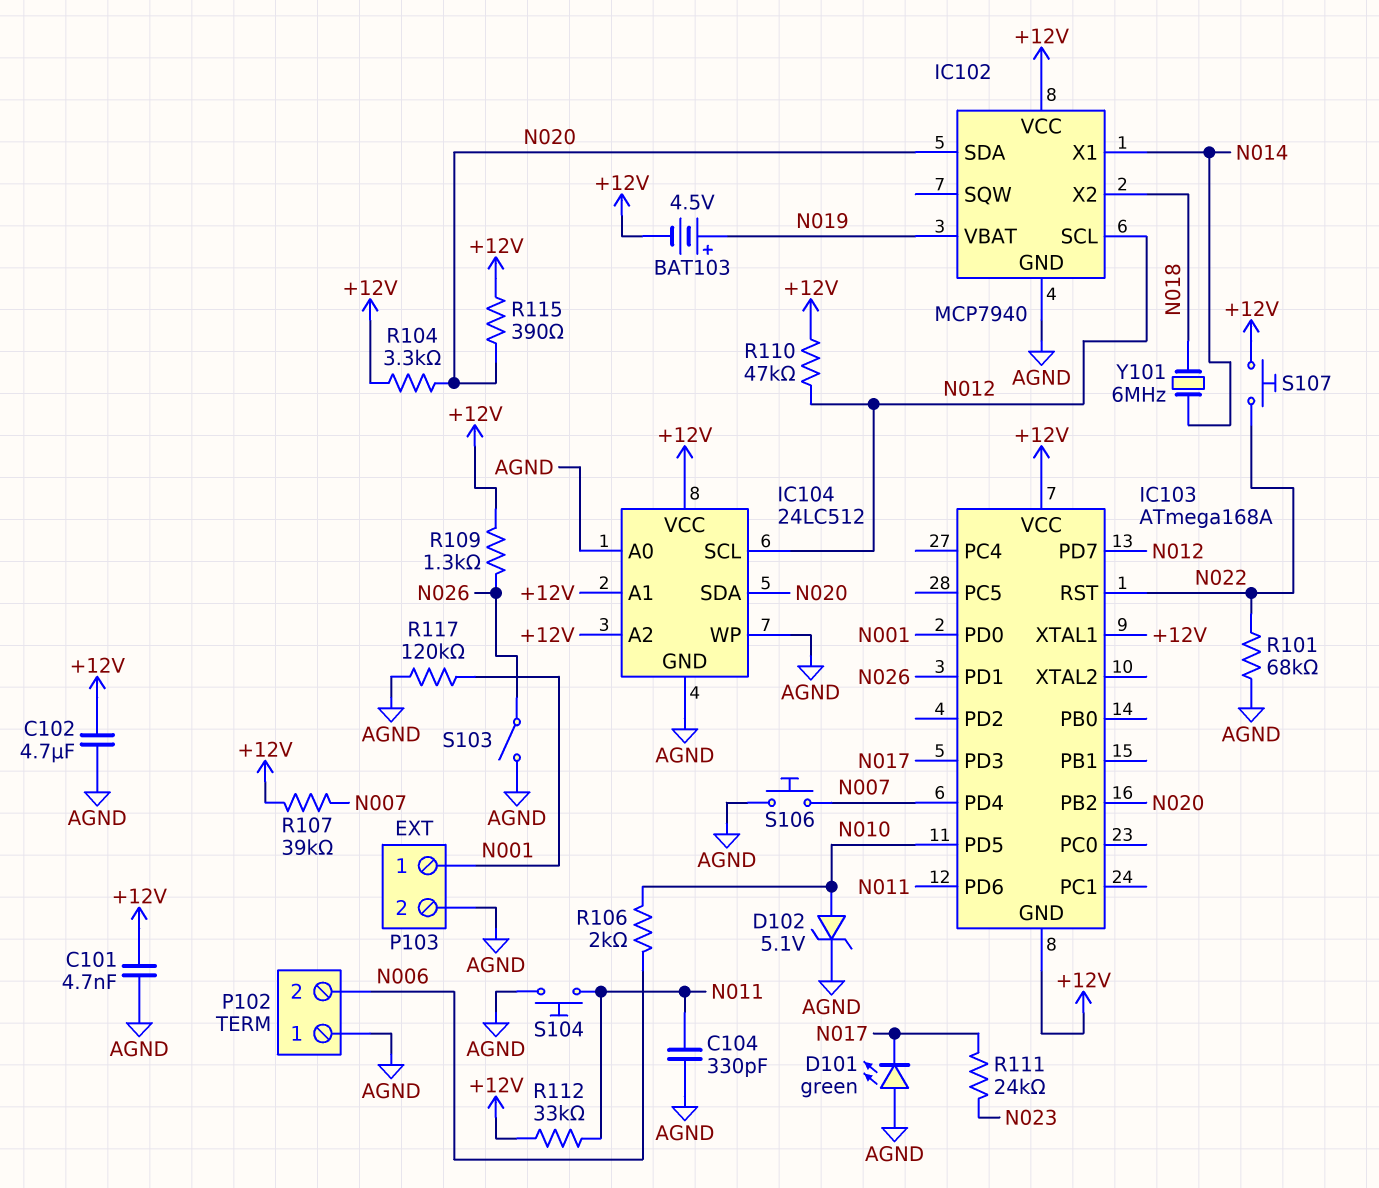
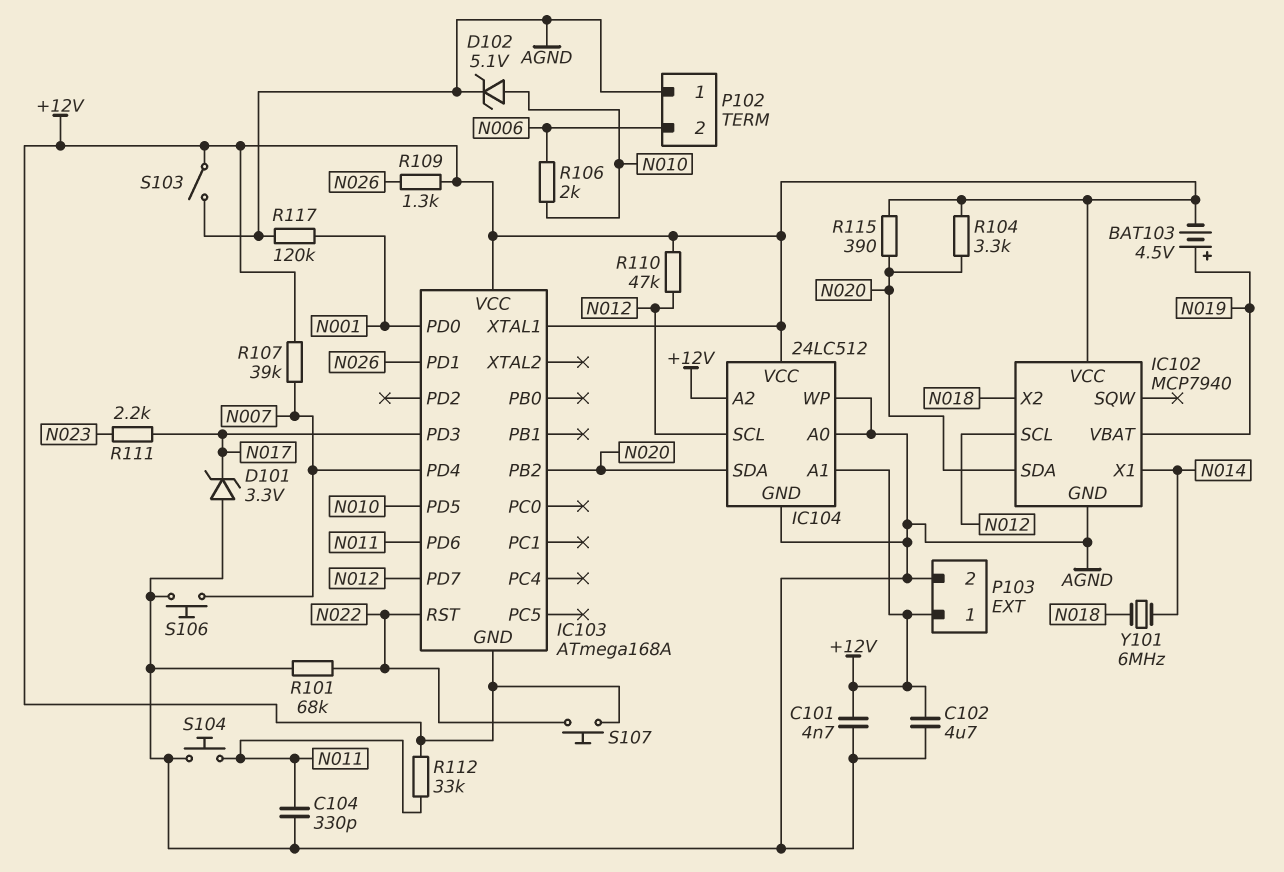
D101: LED green (A AGND, K N017) -> zener 3.3V (A AGND, K N017)
P103 pin 1: N001 -> +12V
R111: 24k (N017, N023) -> 2.2k (N017, N023)
S103: switch (AGND, N026) -> switch (+12V, AGND)

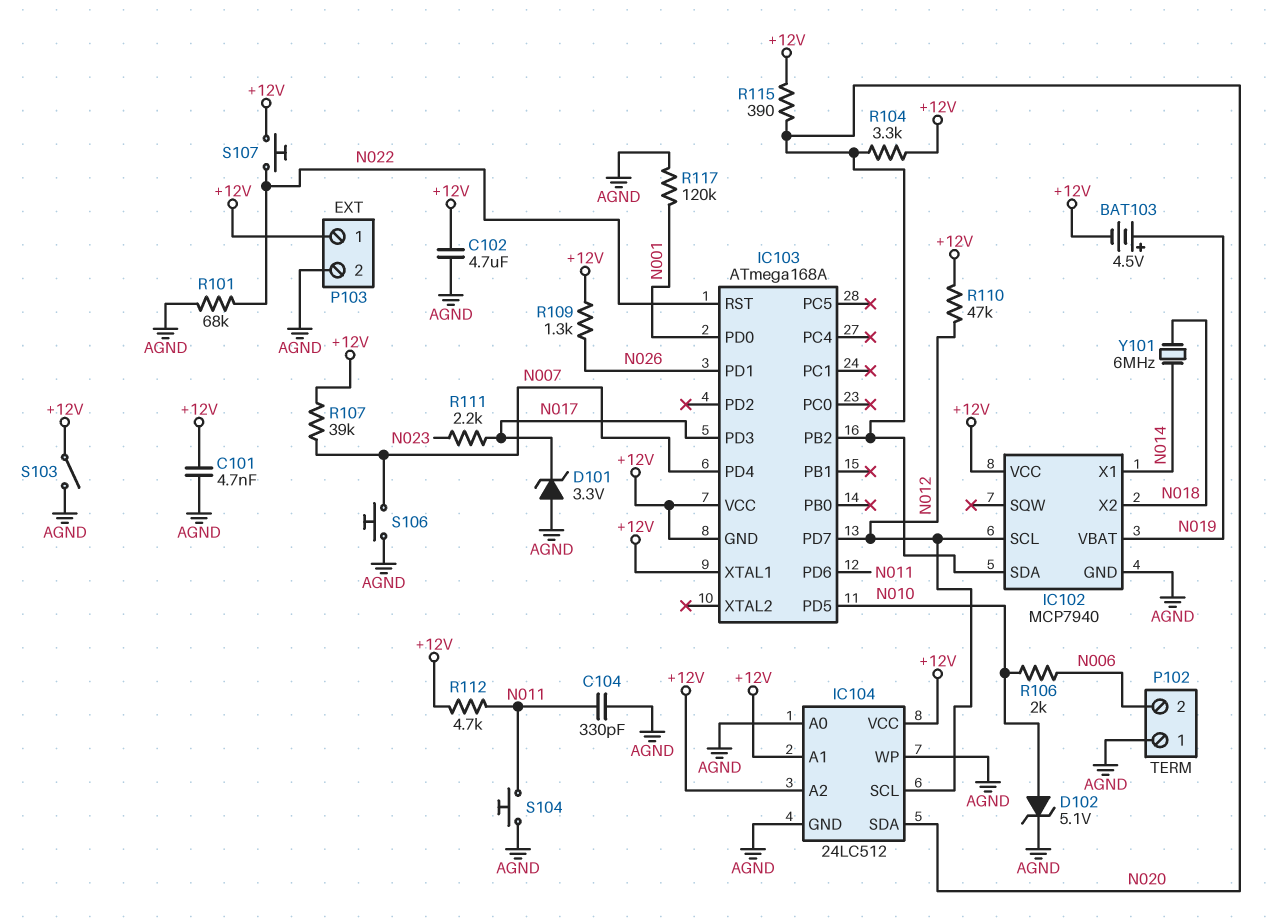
R112: 33k (+12V, N011) -> 4.7k (+12V, N011)

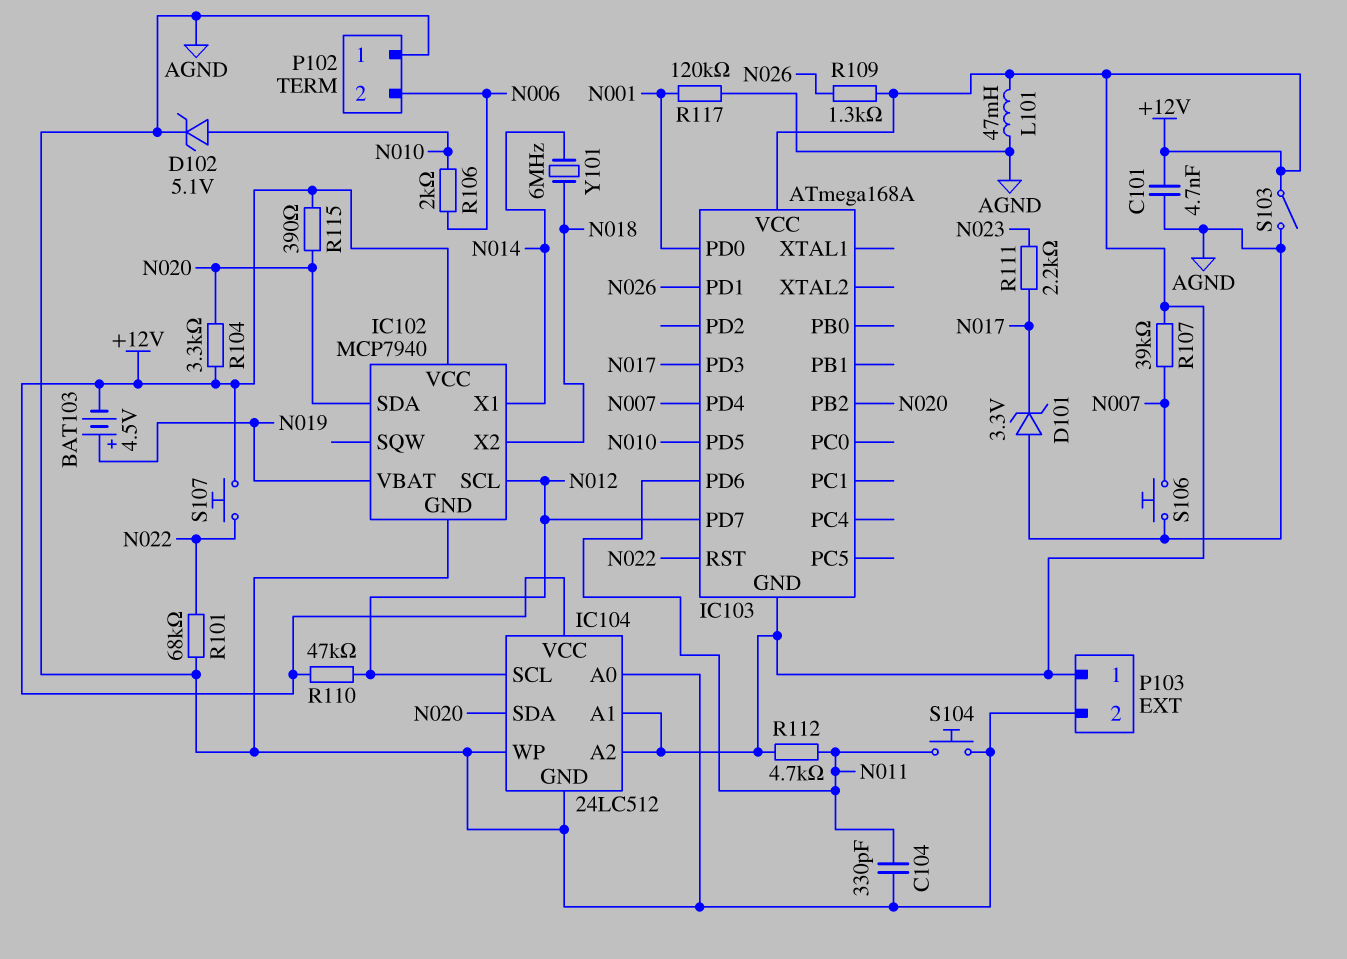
C102: 4.7uF (+12V, AGND) -> none
IC103 pin XTAL1: +12V -> none
L101: none -> 47mH (+12V, AGND)

